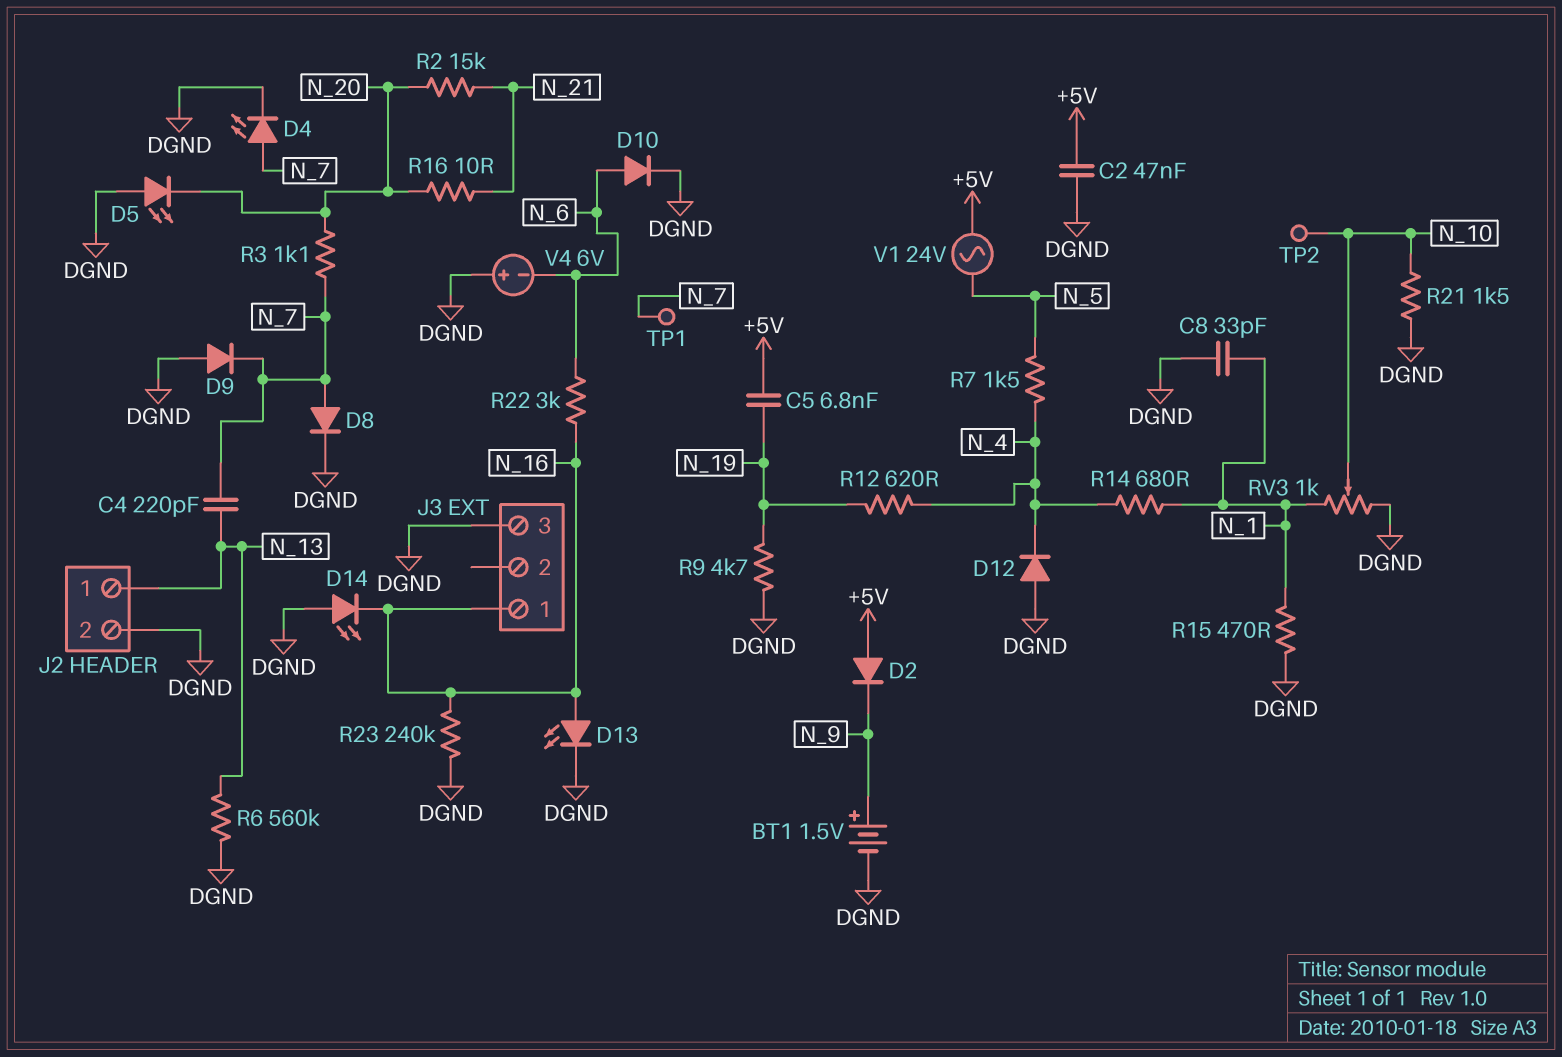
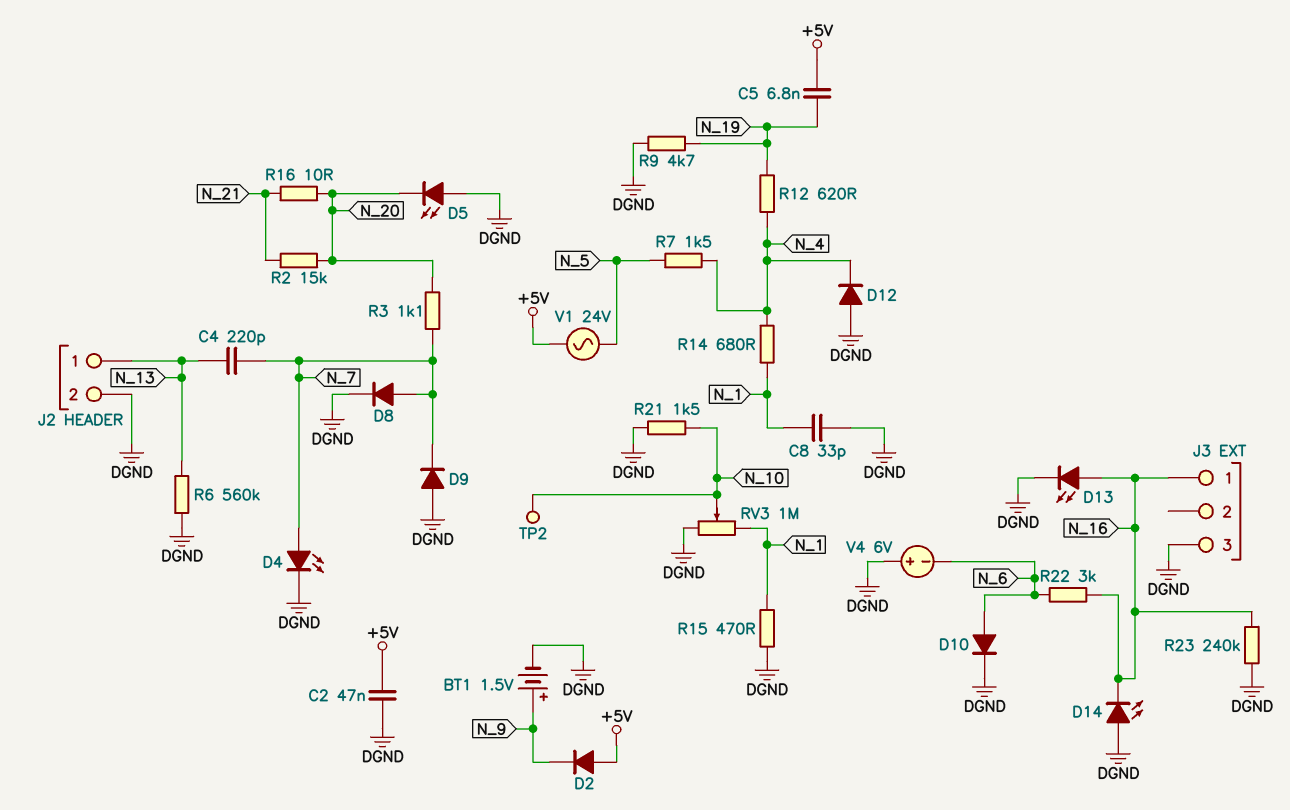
RV3: 1k (DGND, N_1, wiper N_10) -> 1M (DGND, N_1, wiper N_10)
TP1: test point (N_7) -> none

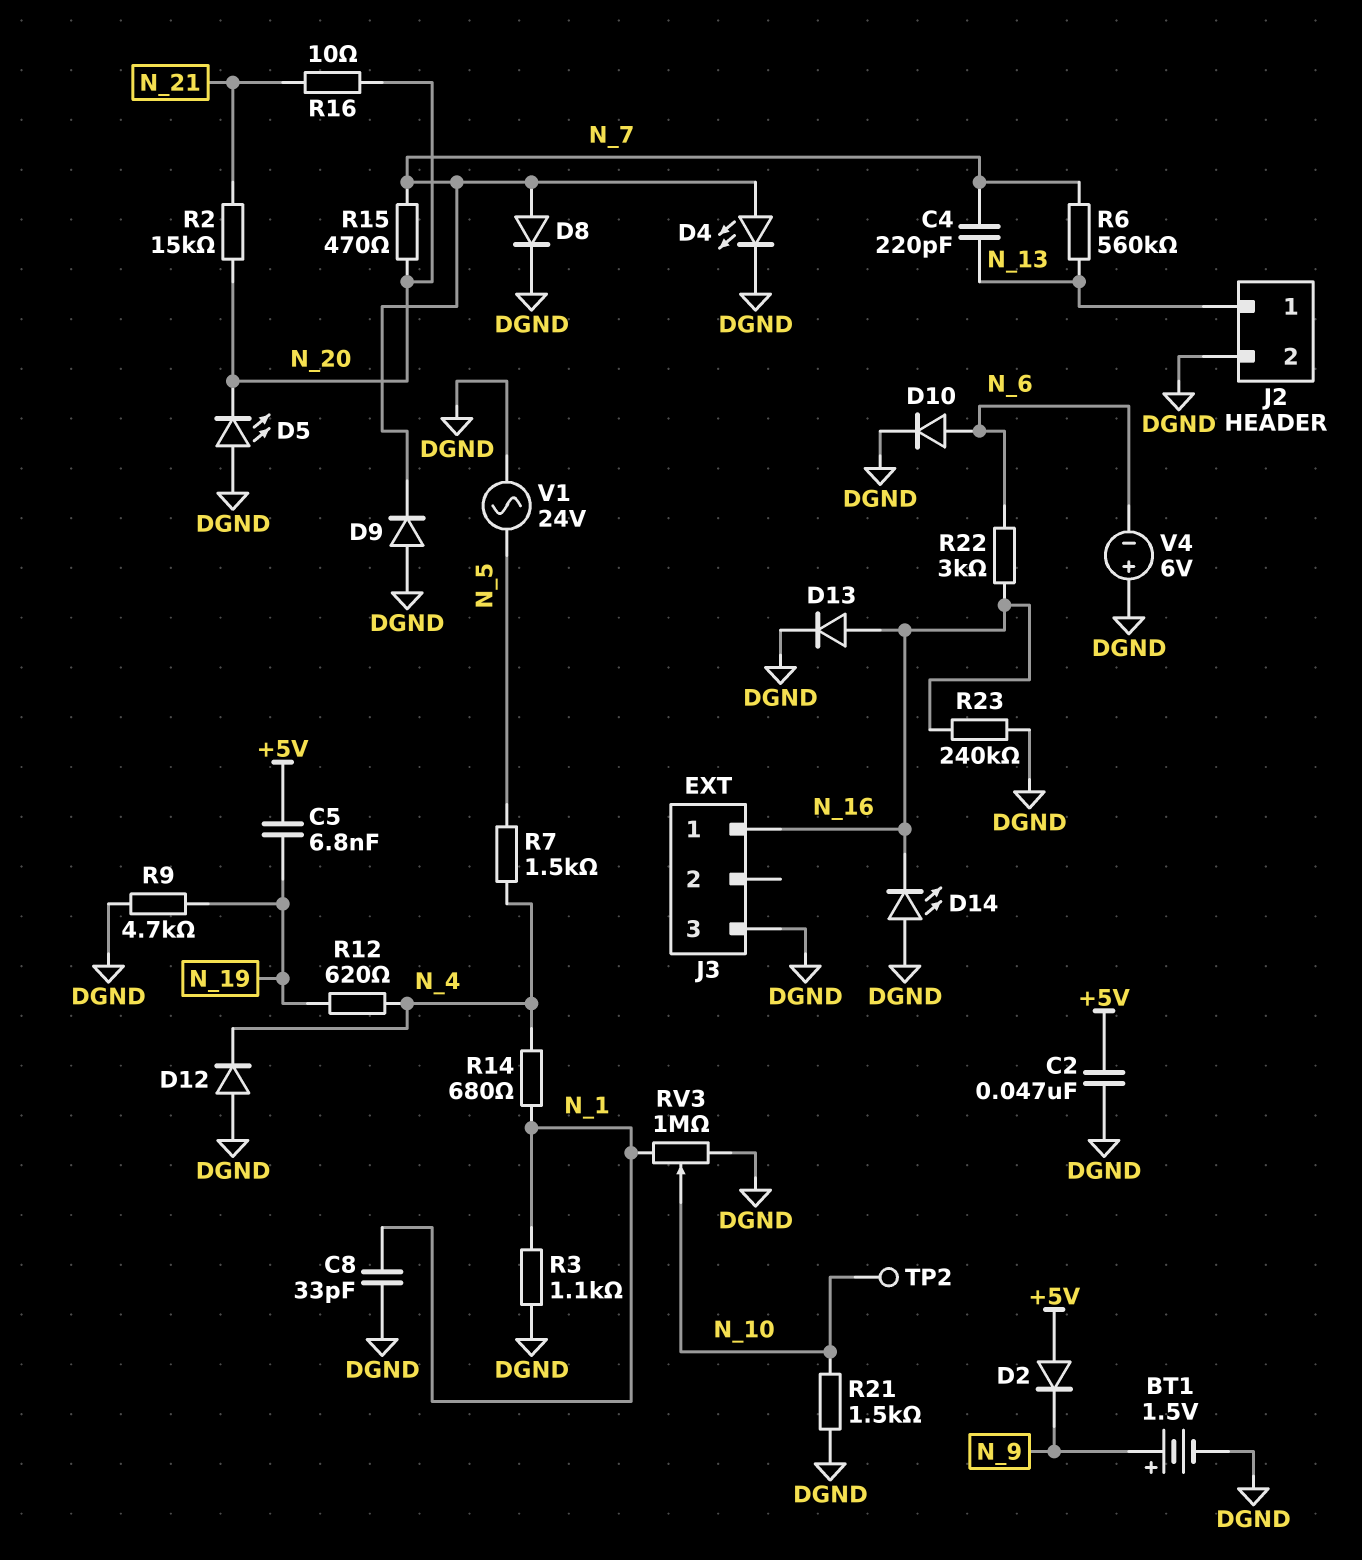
D13: LED (A N_16, K DGND) -> diode (A N_16, K DGND)
R3: 1.1k (N_7, N_20) -> 1.1k (DGND, N_1)
R6: 560k (DGND, N_13) -> 560k (N_7, N_13)
R15: 470 (DGND, N_1) -> 470 (N_7, N_20)
V1: AC 24V (+5V, N_5) -> AC 24V (DGND, N_5)

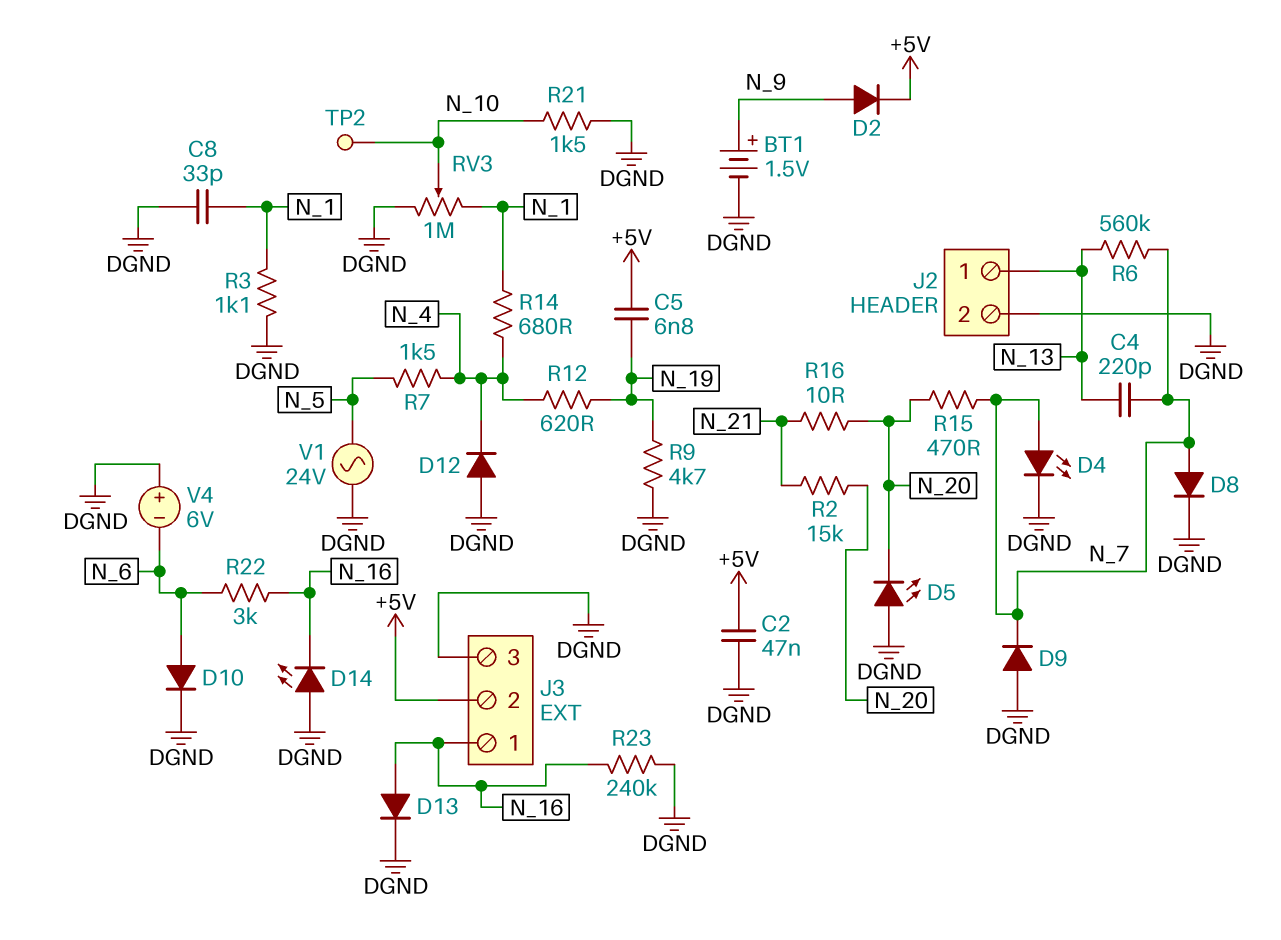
D2: diode (A +5V, K N_9) -> diode (A N_9, K +5V)
J3 pin 2: none -> +5V

